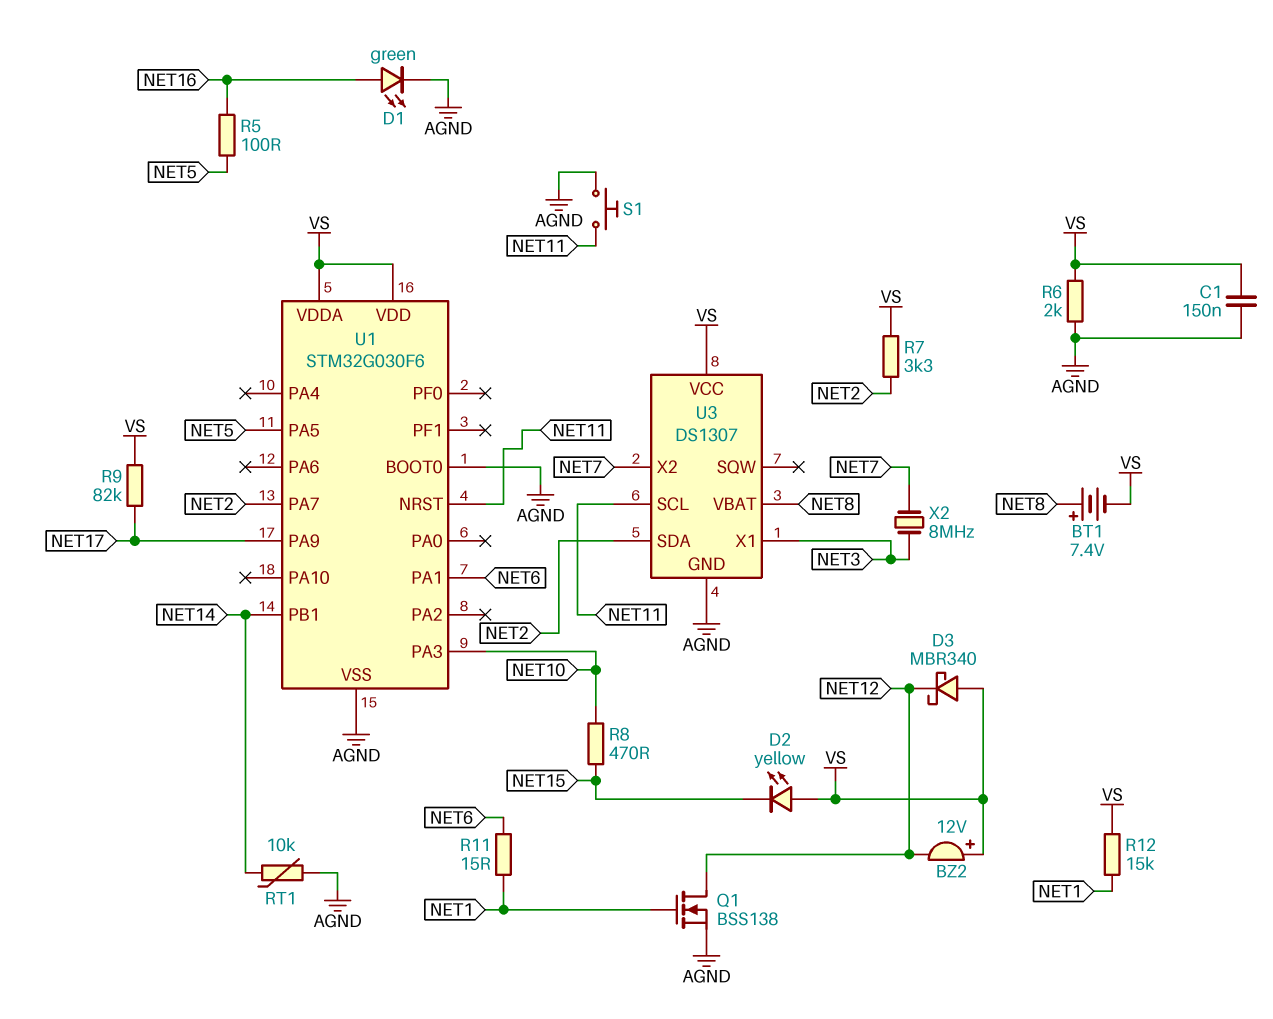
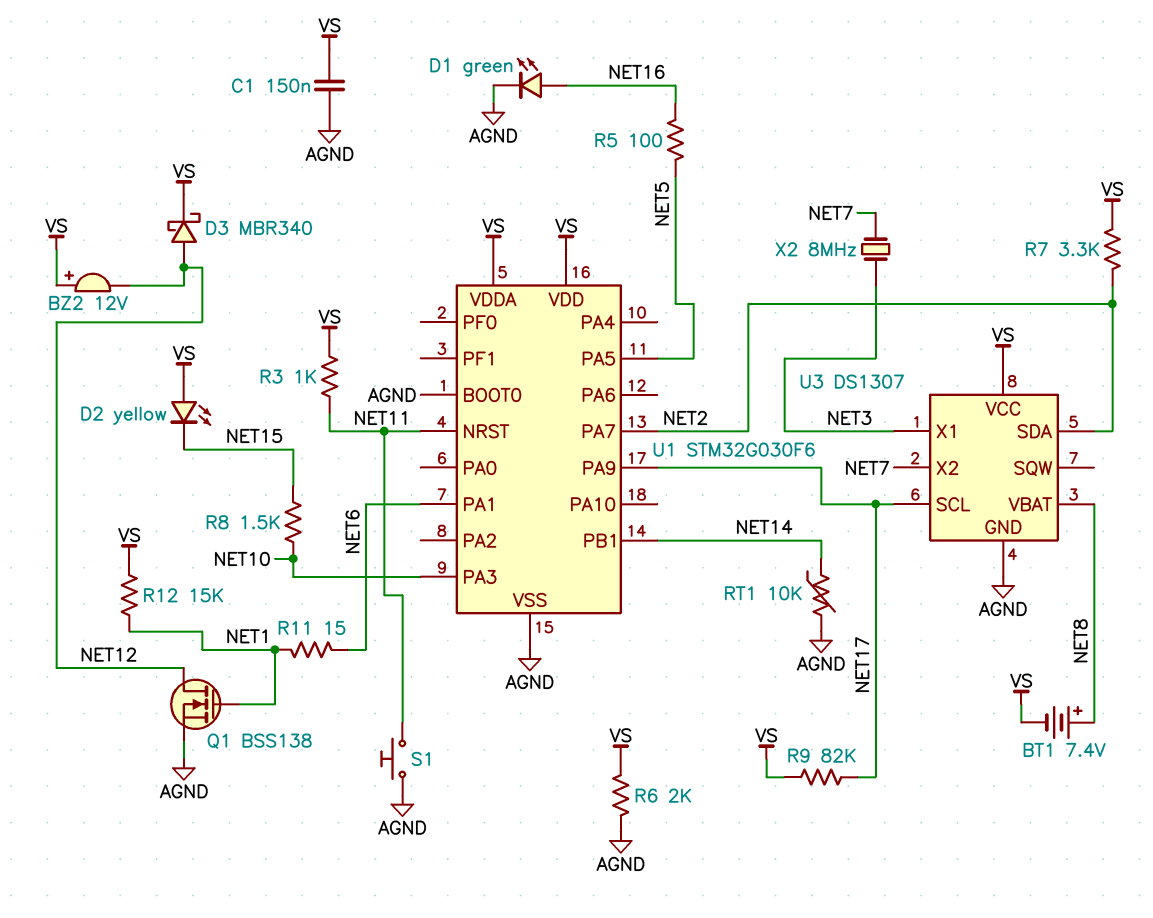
D3: schottky MBR340 (A VS, K NET12) -> schottky MBR340 (A NET12, K VS)
R3: none -> 1k (NET11, VS)
R8: 470 (NET10, NET15) -> 1.5k (NET10, NET15)
U3 pin SCL: NET11 -> NET17

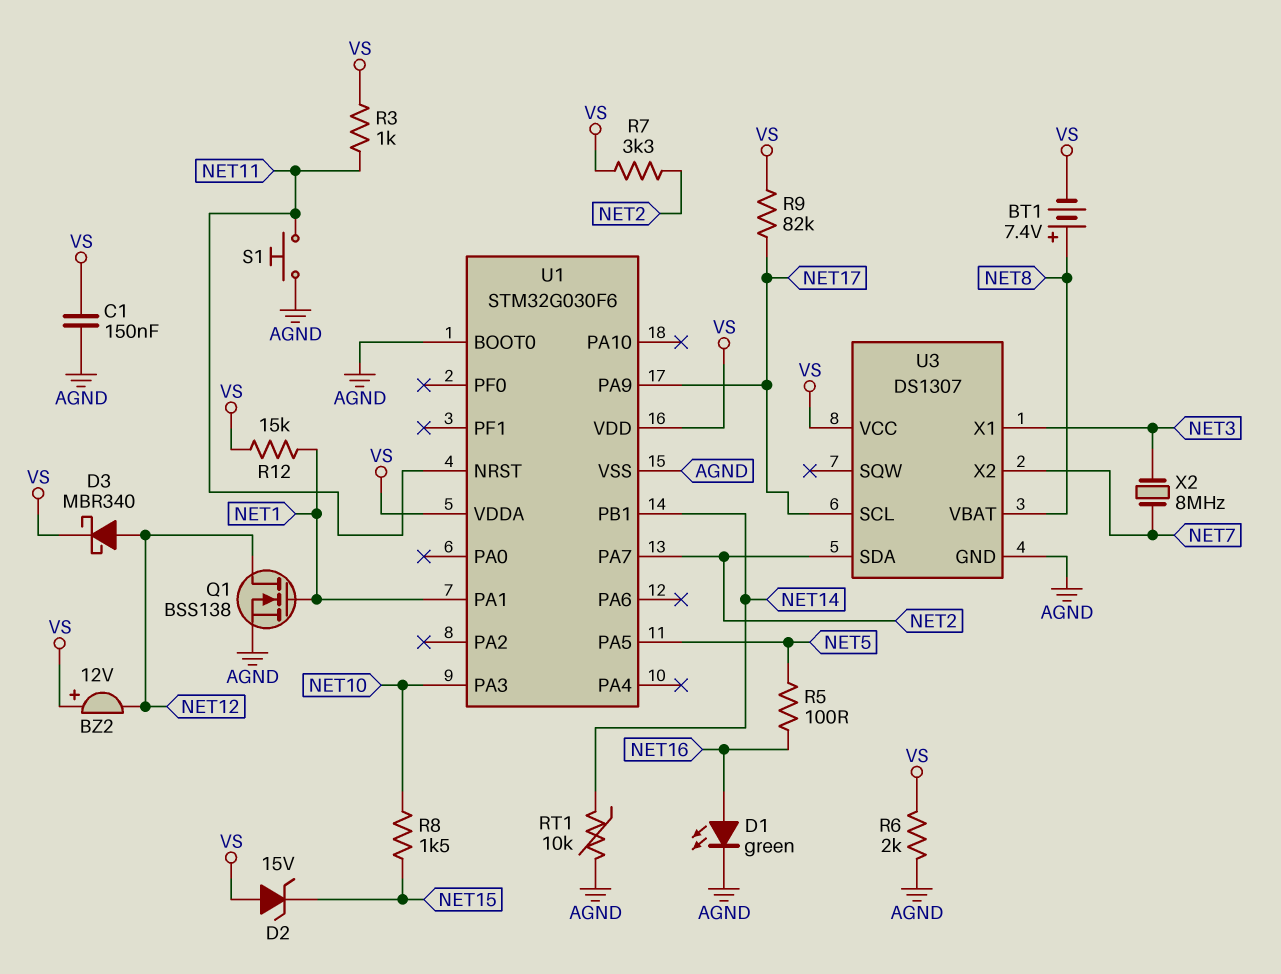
D2: LED yellow (A VS, K NET15) -> zener 15V (A VS, K NET15)
R11: 15 (NET1, NET6) -> none
U1 pin PA1: NET6 -> NET1

